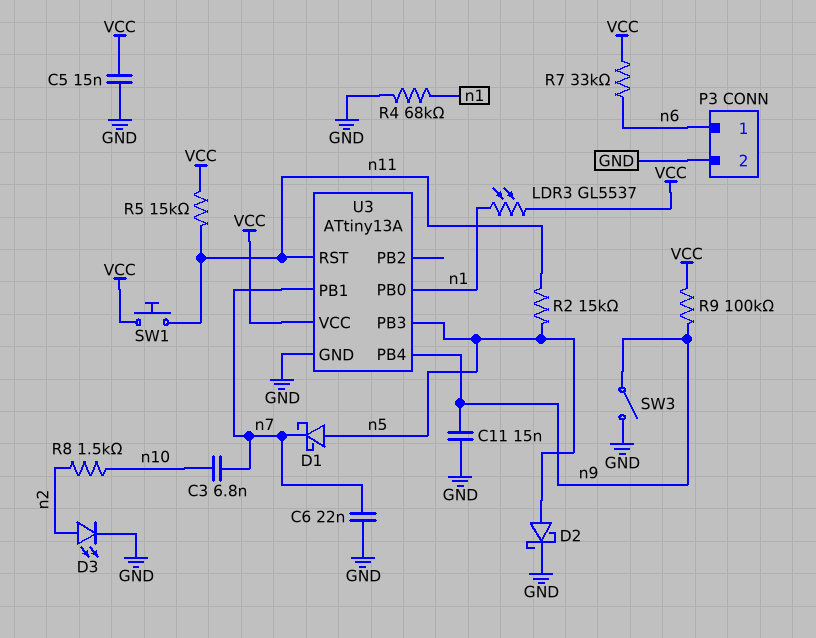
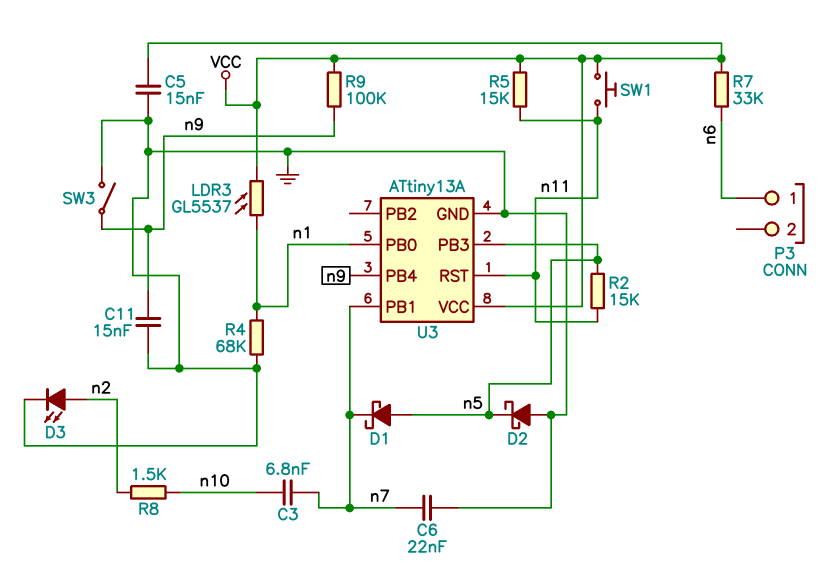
D2: schottky (A n5, K GND) -> schottky (A GND, K n5)
P3 pin 2: GND -> none

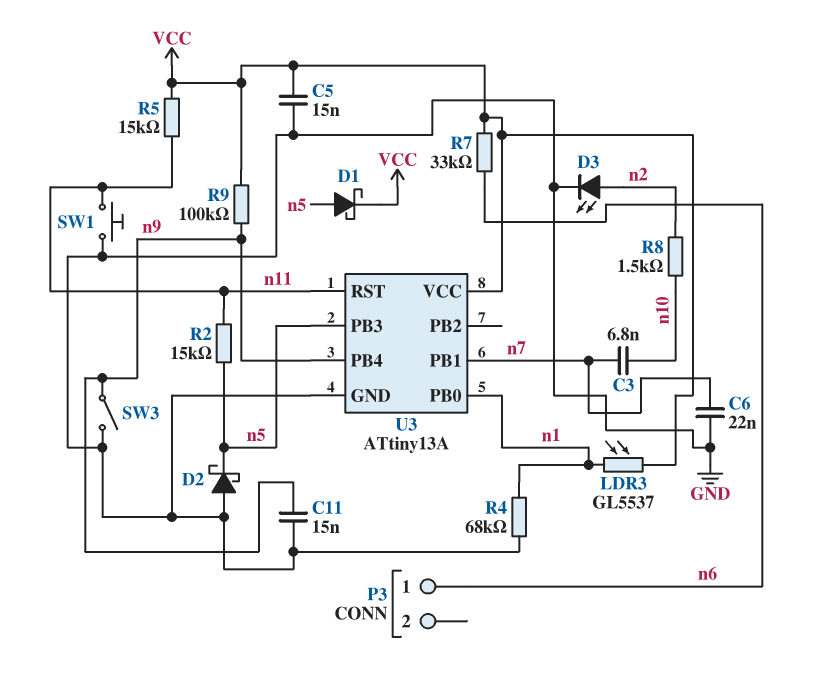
D1: schottky (A n5, K n7) -> schottky (A n5, K VCC)
SW1: button (VCC, n11) -> button (GND, n11)

